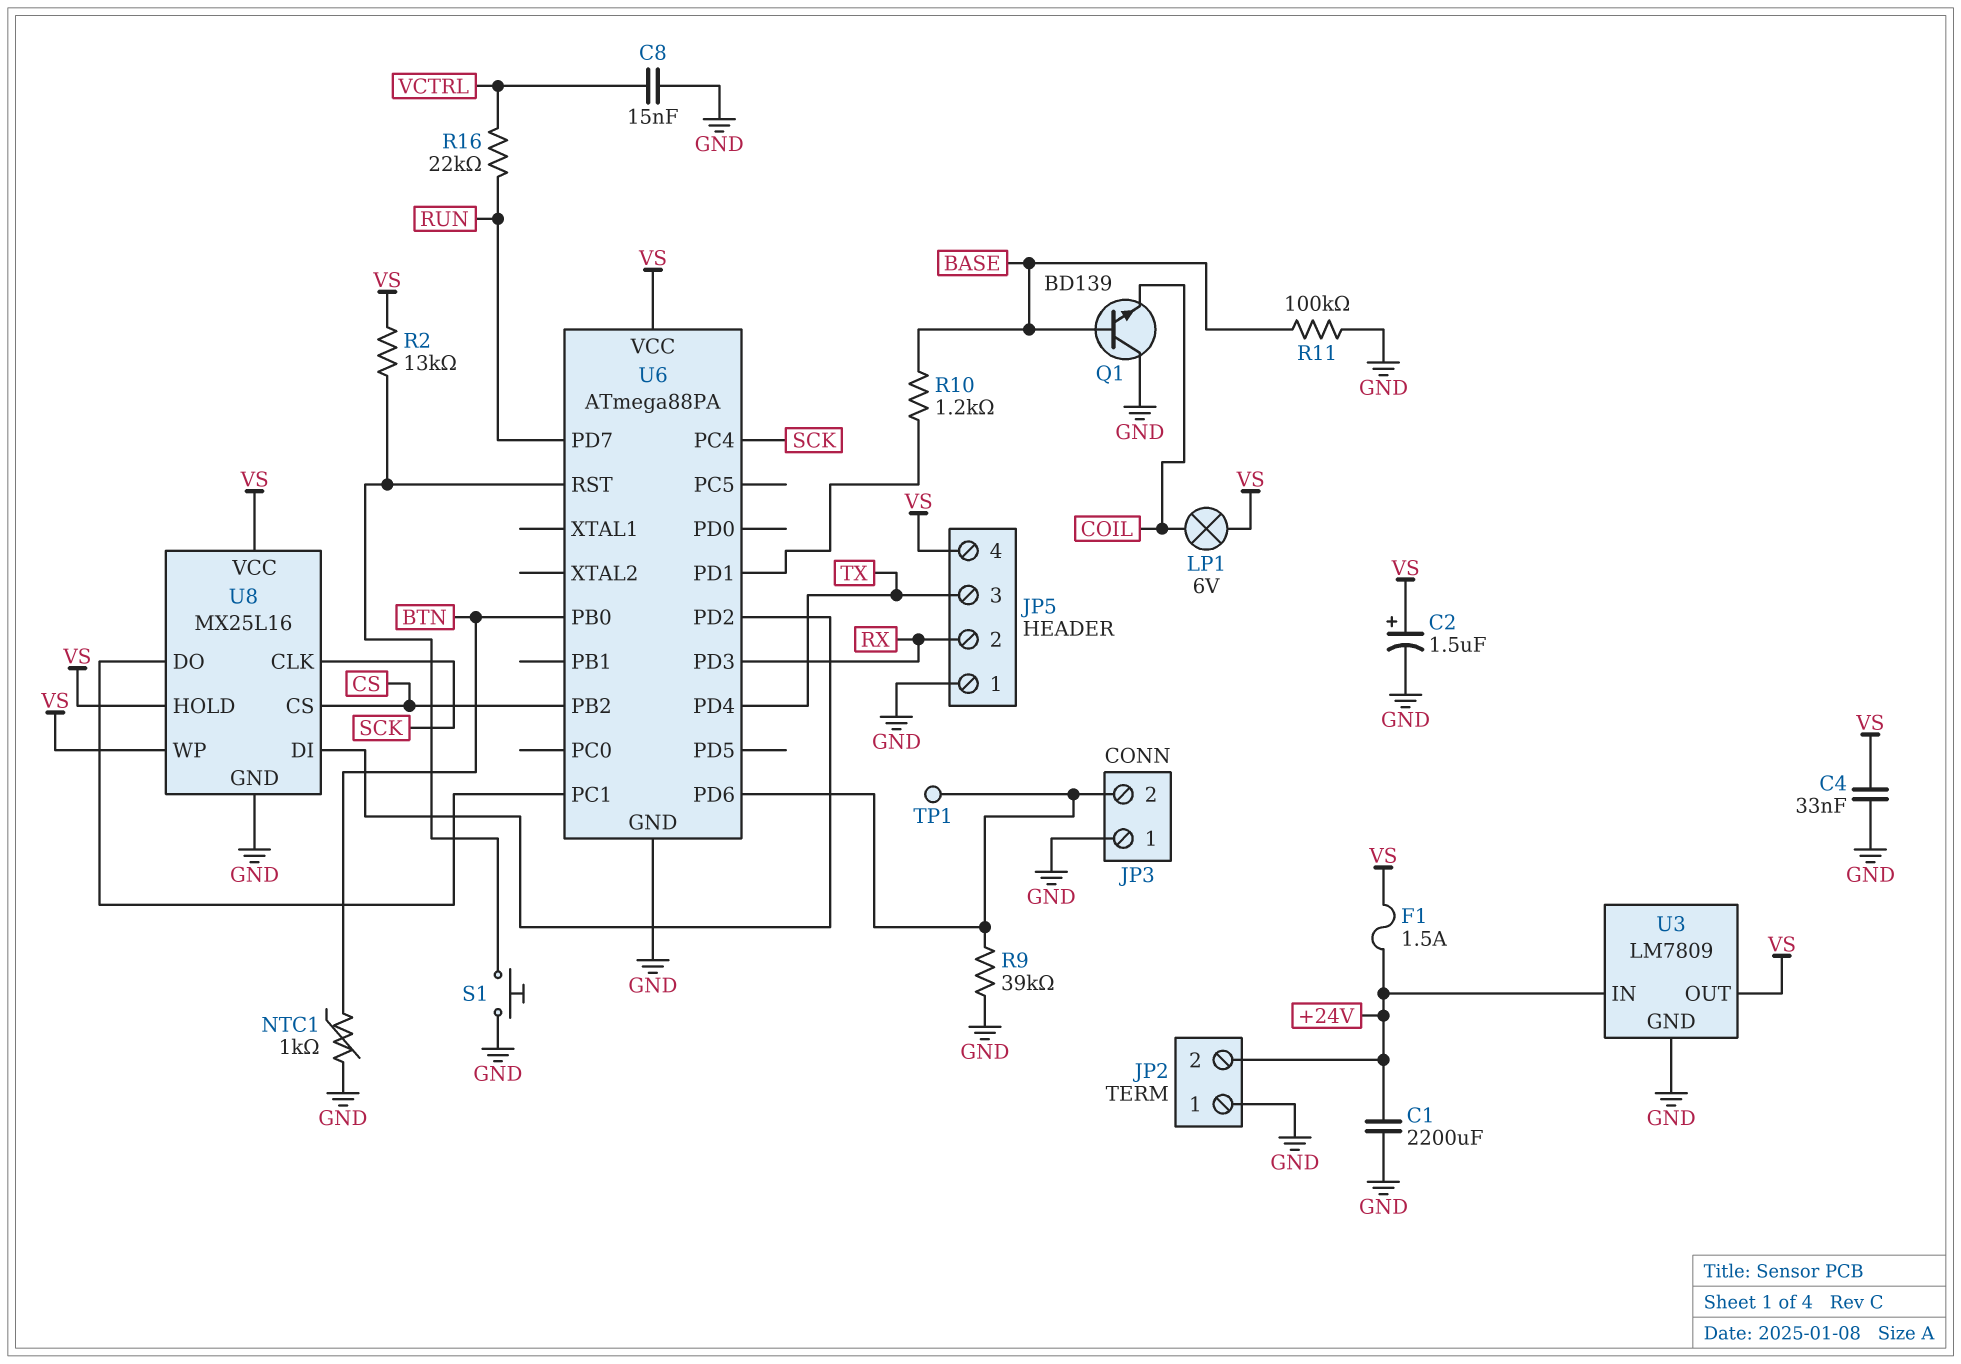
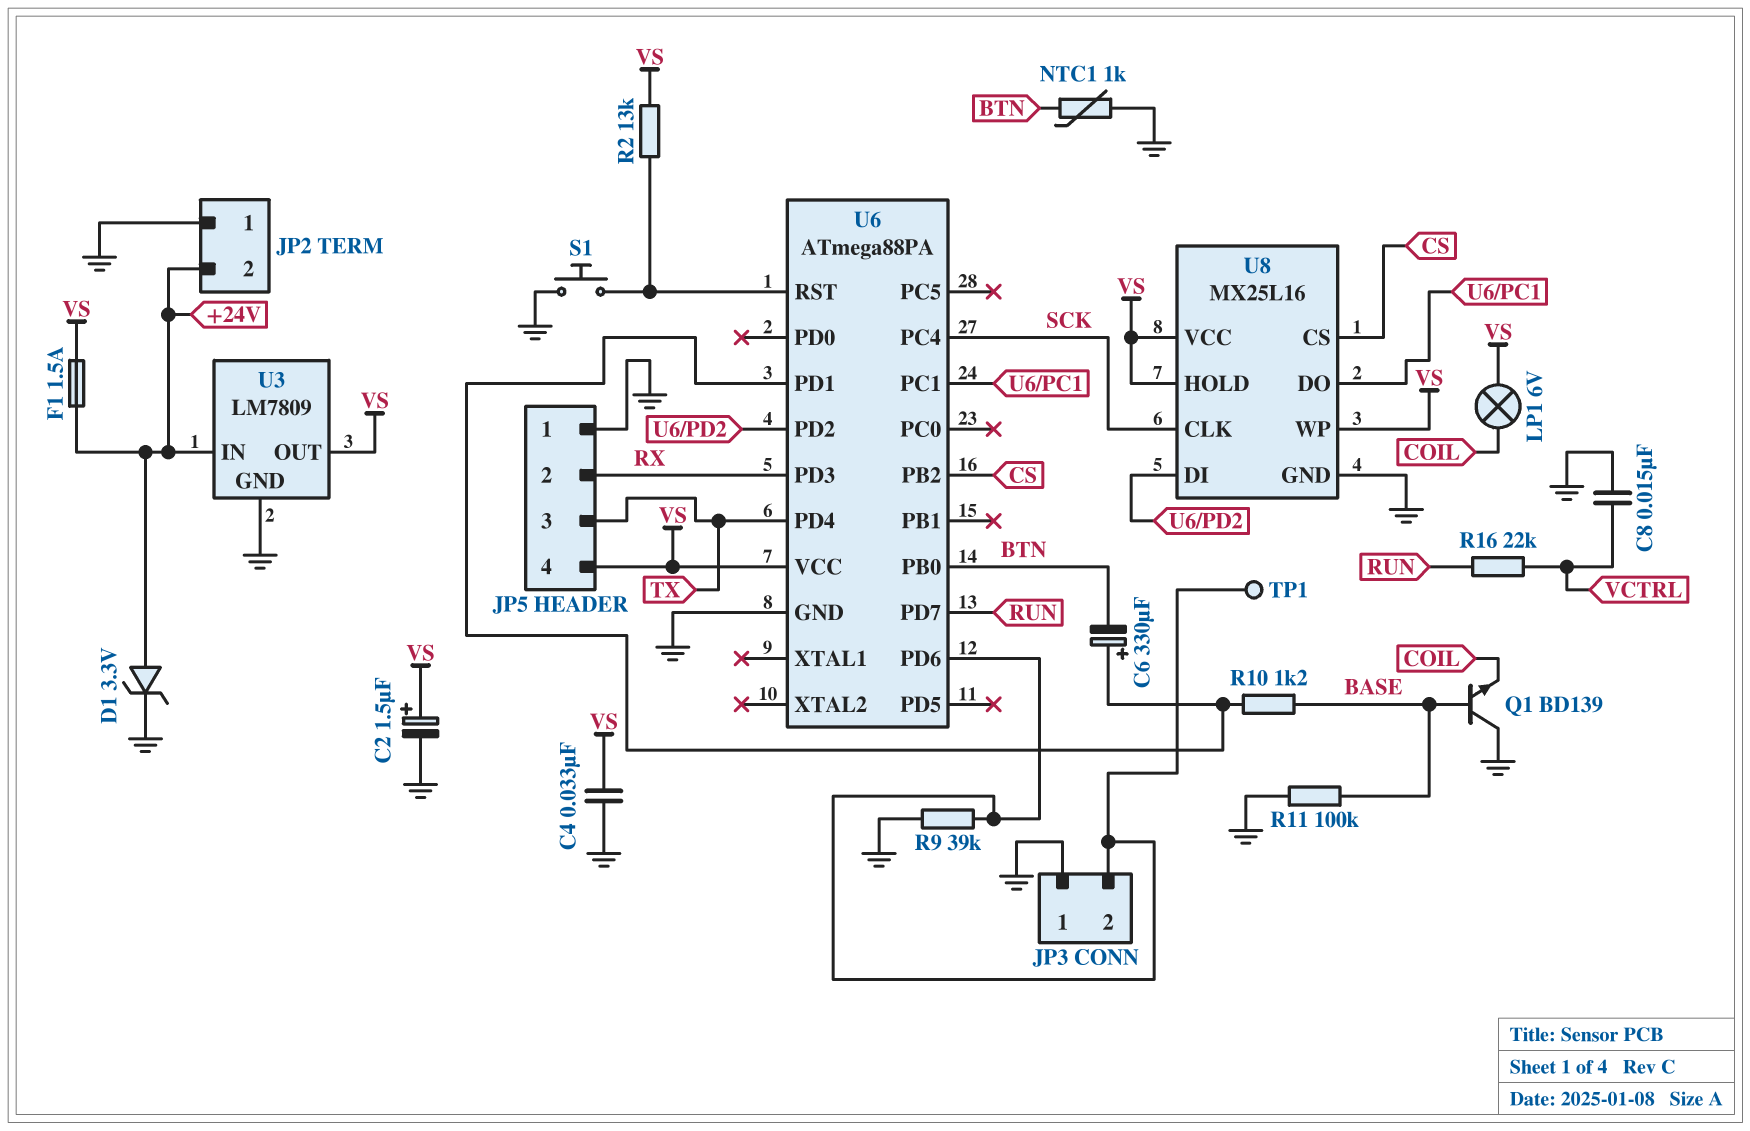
C1: 2200uF (+24V, GND) -> none
C6: none -> 330uF (plus U6/PD1, minus BTN)
D1: none -> zener 3.3V (A +24V, K GND)

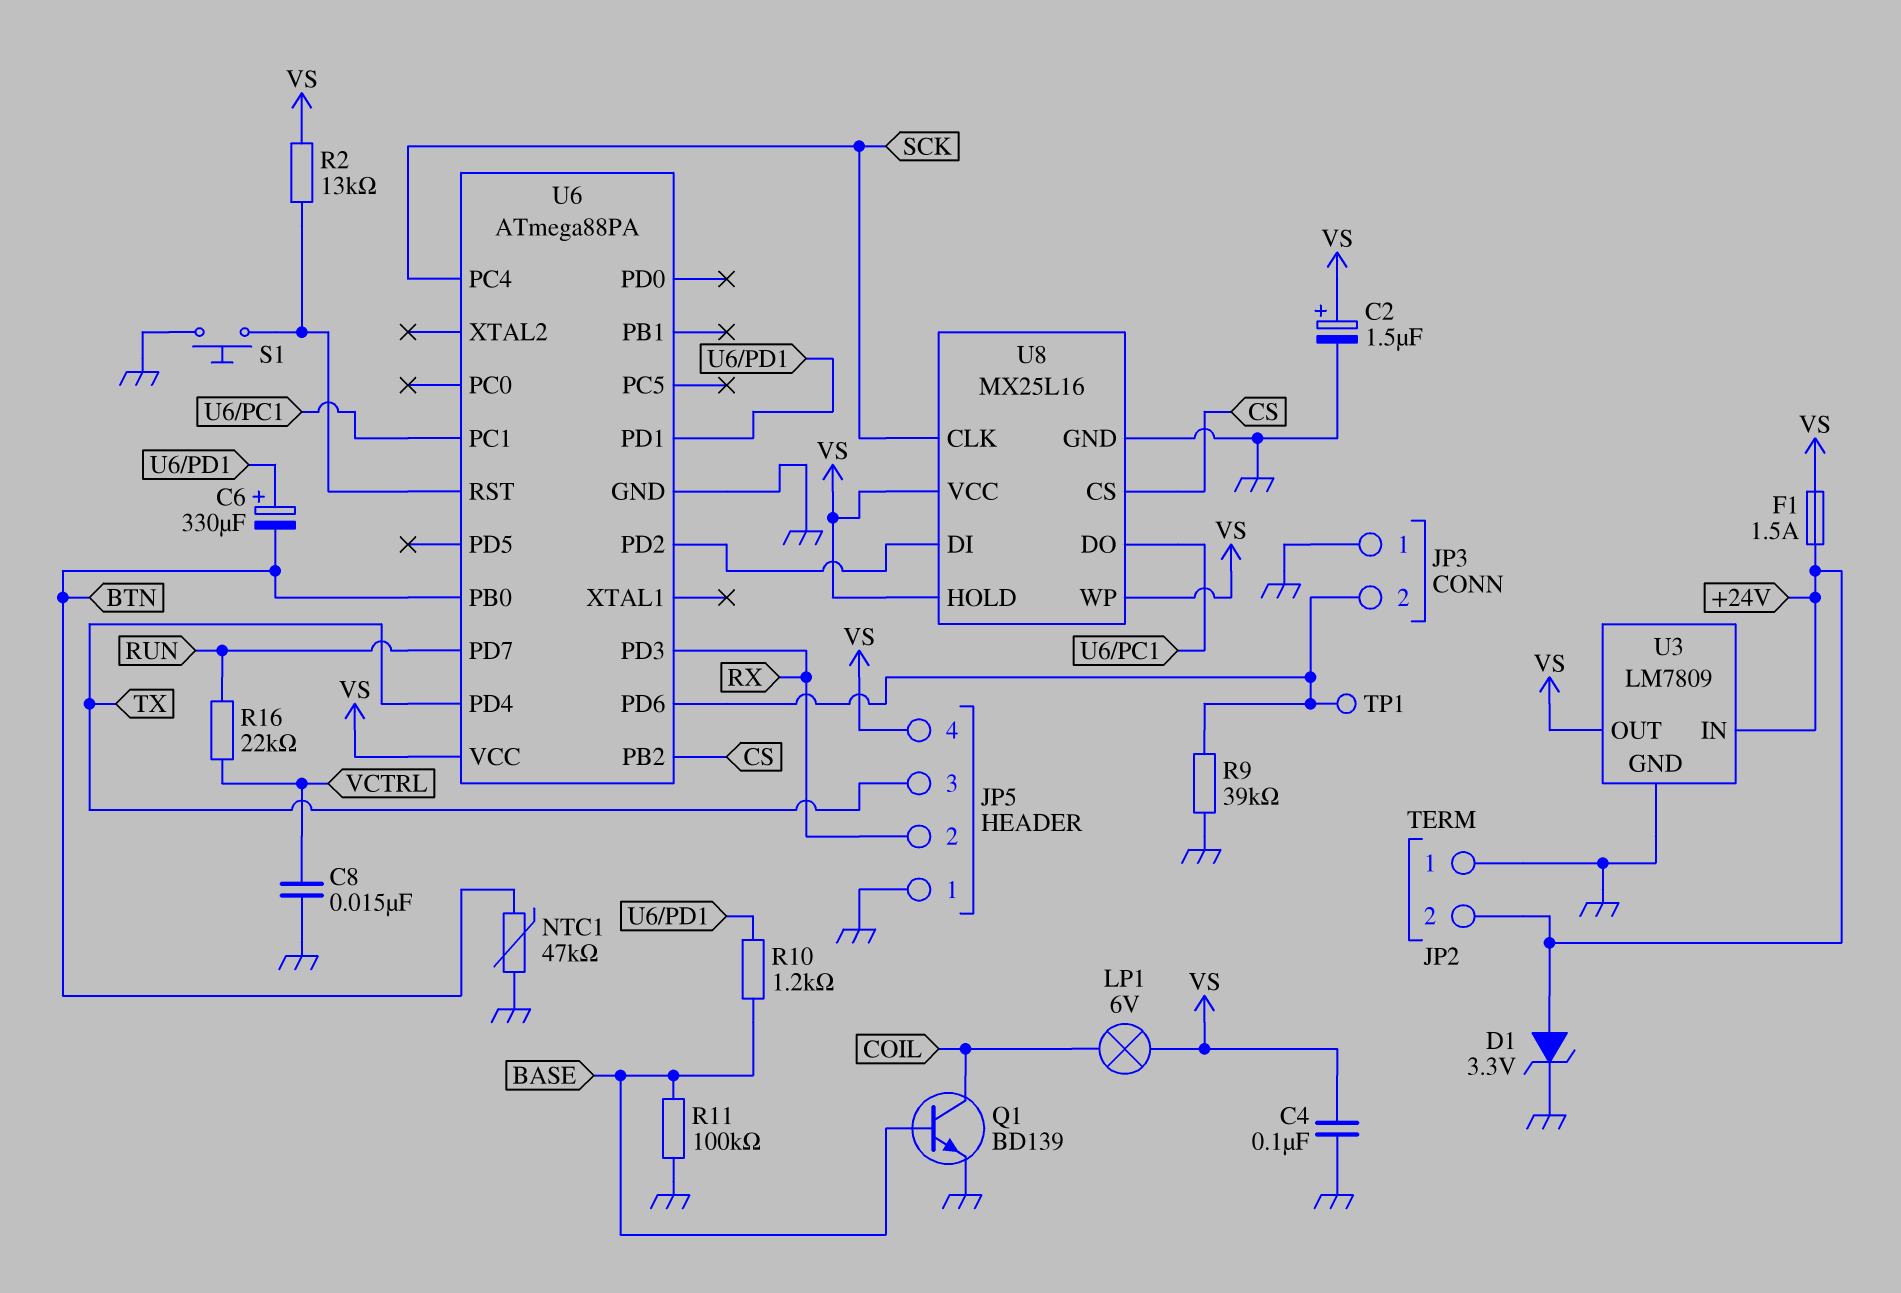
C4: 33nF (GND, VS) -> 100nF (GND, VS)
NTC1: 1k (BTN, GND) -> 47k (BTN, GND)
Q1: NPN BD139 (B BASE, C GND, E COIL) -> NPN BD139 (B BASE, C COIL, E GND)

